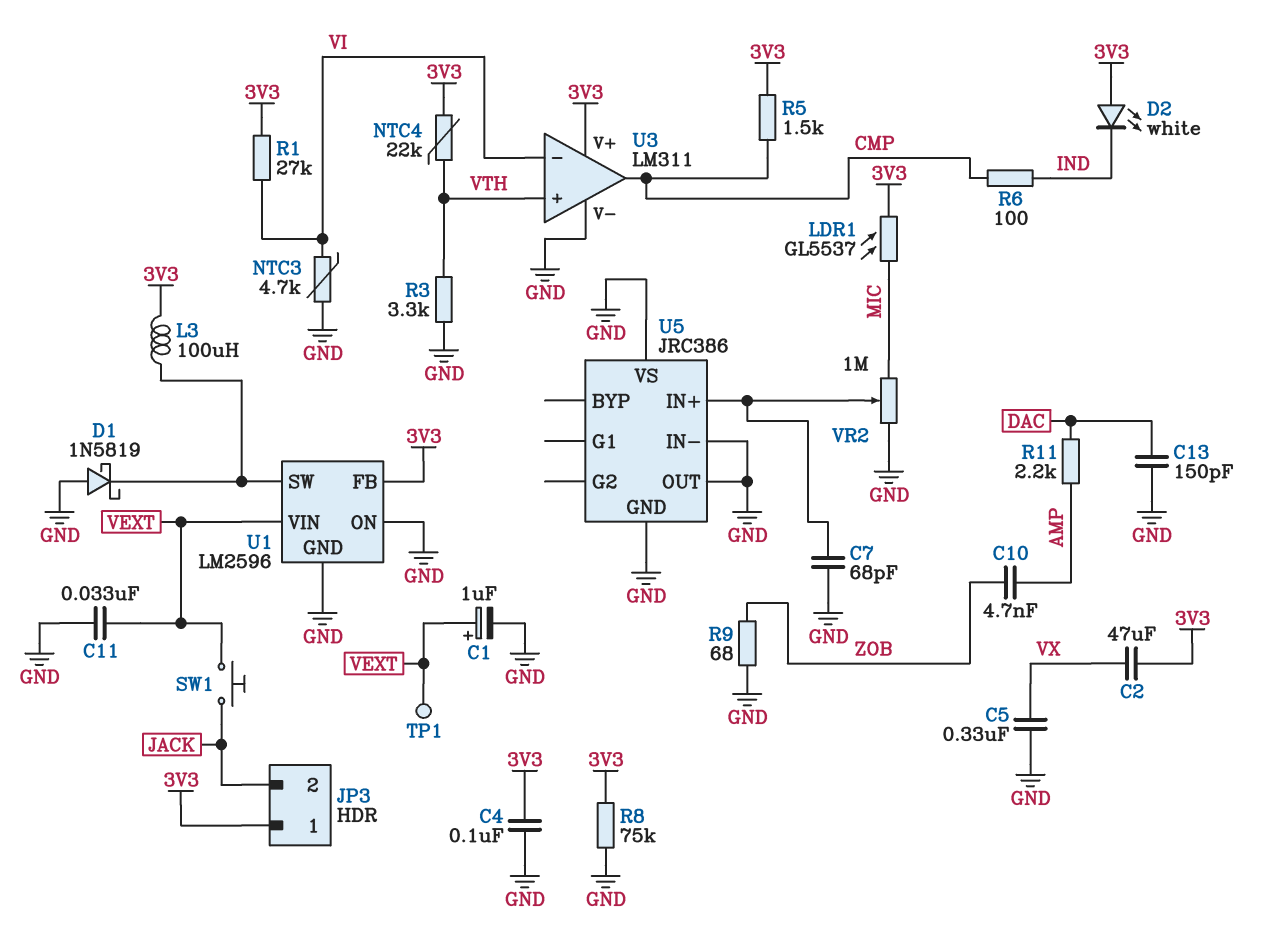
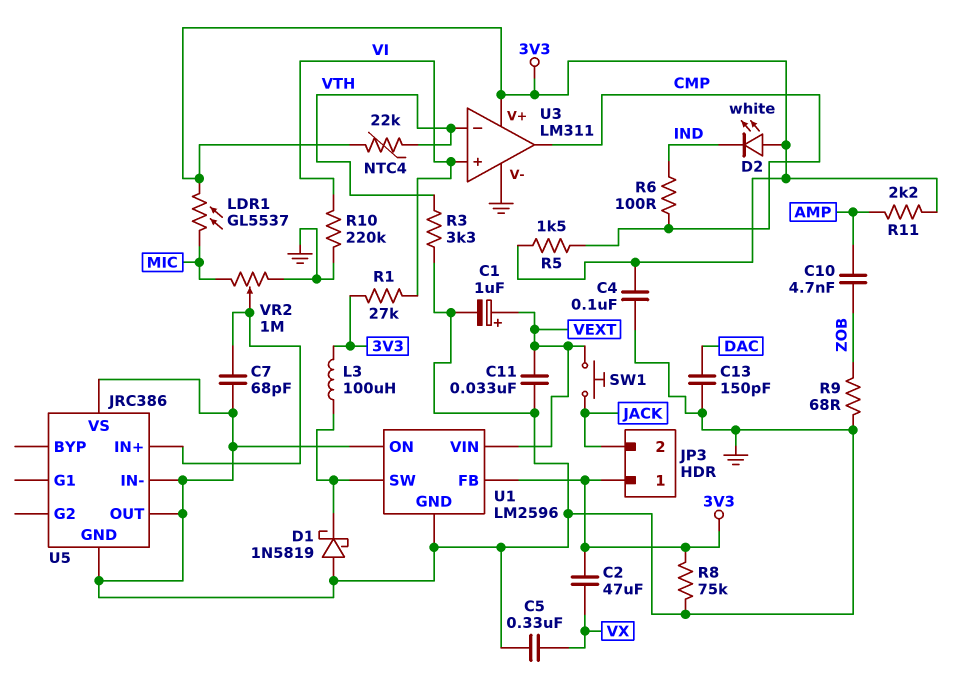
NTC3: 4.7k (GND, VI) -> none
R10: none -> 220k (GND, VI)
R11: 2.2k (AMP, DAC) -> 2.2k (3V3, AMP)
TP1: test point (VEXT) -> none
U3 pin in+: VTH -> VI
U3 pin in-: VI -> VTH

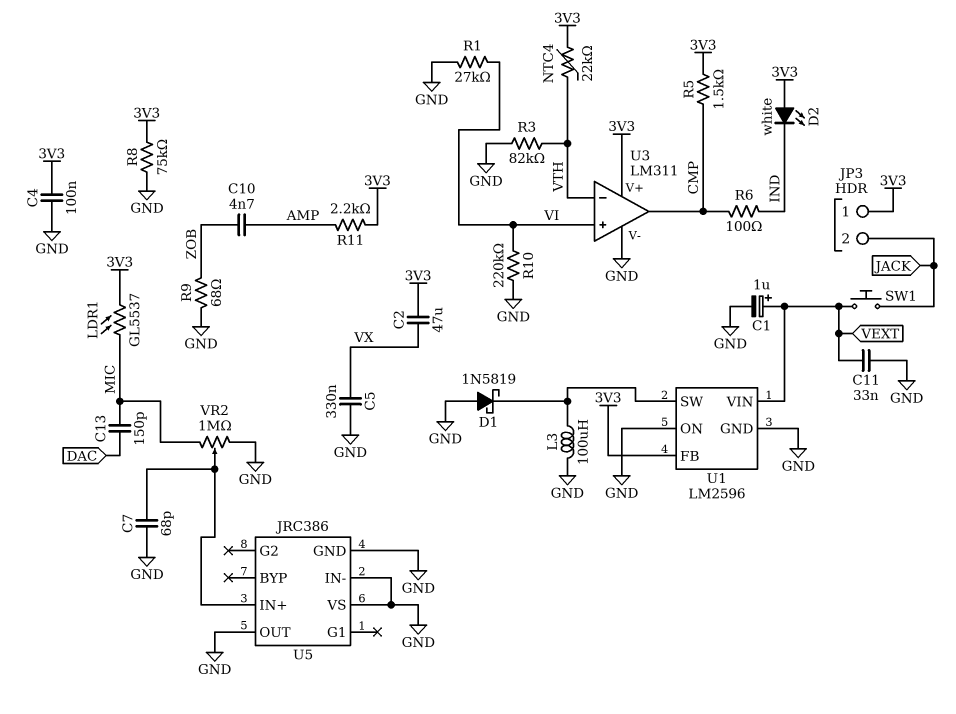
C13: 150pF (DAC, GND) -> 150pF (DAC, MIC)
L3: 100uH (3V3, U1/SW) -> 100uH (GND, U1/SW)
R1: 27k (3V3, VI) -> 27k (GND, VI)
R3: 3.3k (GND, VTH) -> 82k (GND, VTH)

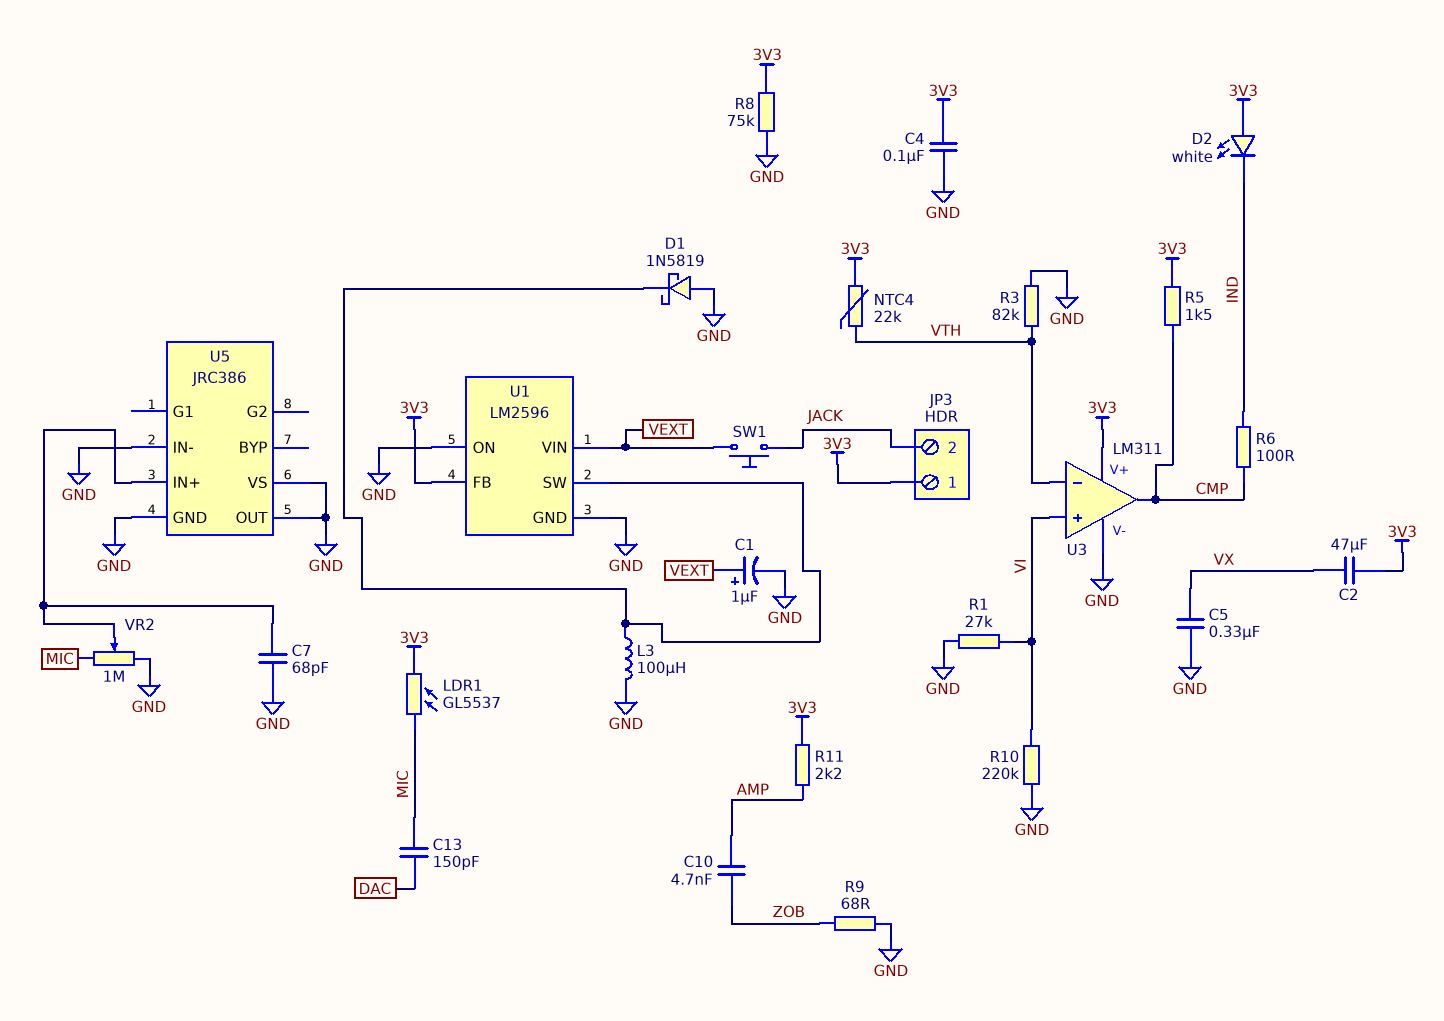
C11: 33nF (GND, VEXT) -> none

